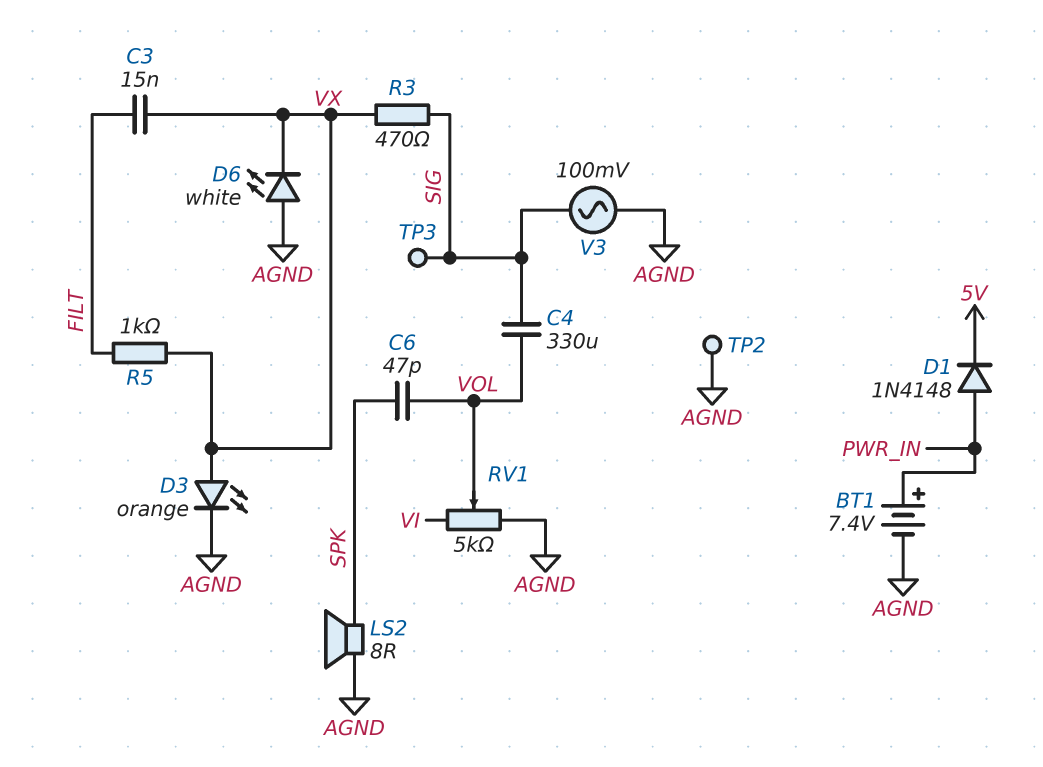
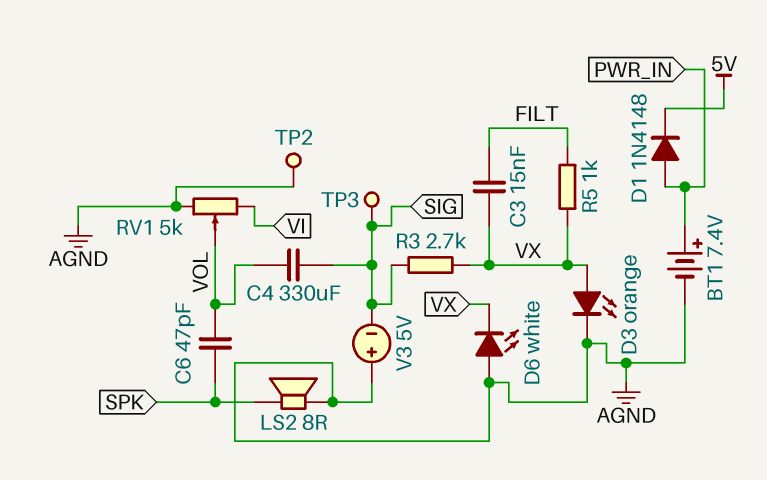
R3: 470 (SIG, VX) -> 2.7k (SIG, VX)
V3: AC 100mV (AGND, SIG) -> 5V (plus AGND, minus SIG)

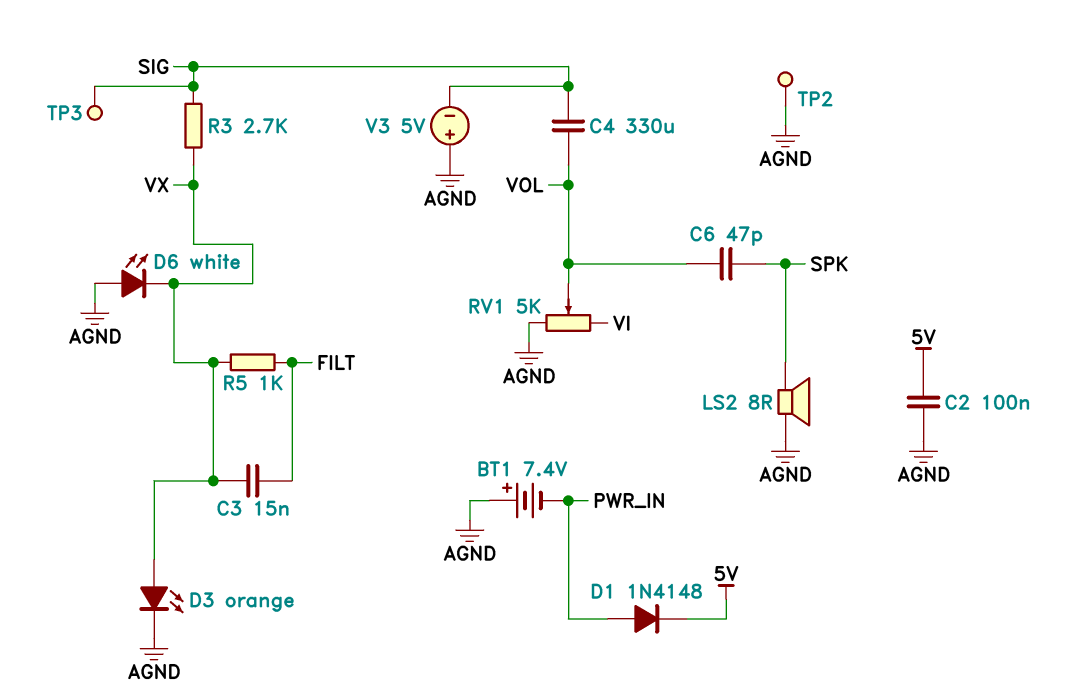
BT1: 7.4V (plus PWR_IN, minus AGND) -> 7.4V (plus AGND, minus PWR_IN)
C2: none -> 100nF (5V, AGND)

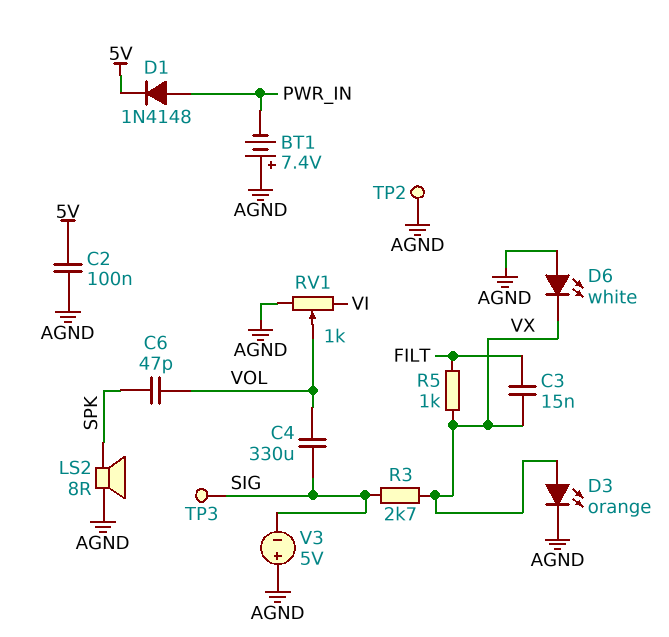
RV1: 5k (AGND, VI, wiper VOL) -> 1k (AGND, VI, wiper VOL)

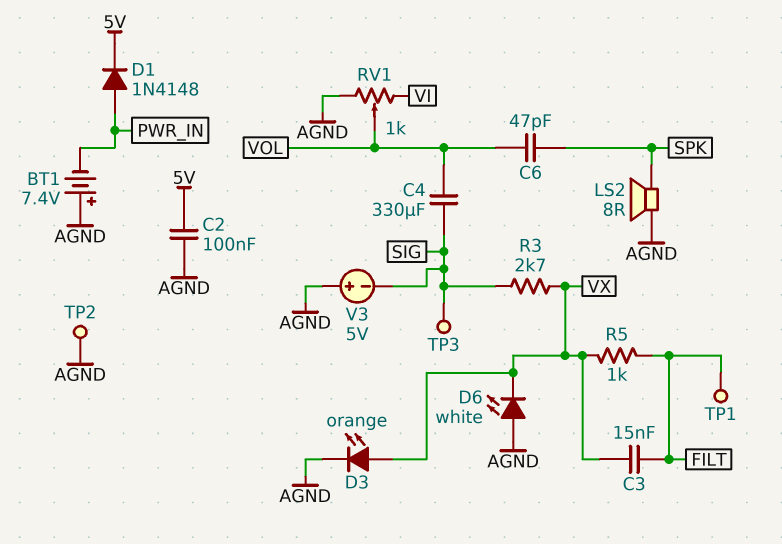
TP1: none -> test point (FILT)

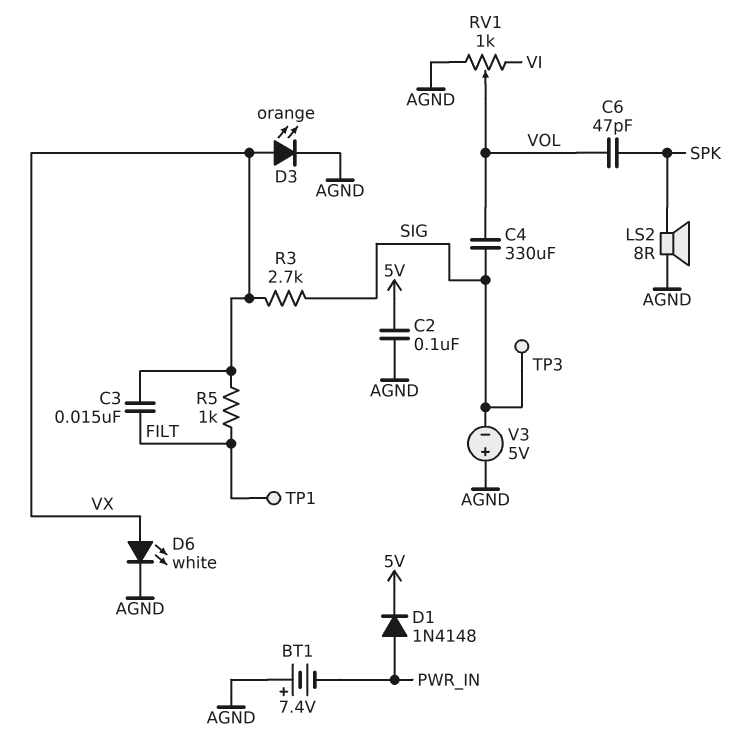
D6: LED white (A AGND, K VX) -> LED white (A VX, K AGND)
TP2: test point (AGND) -> none

